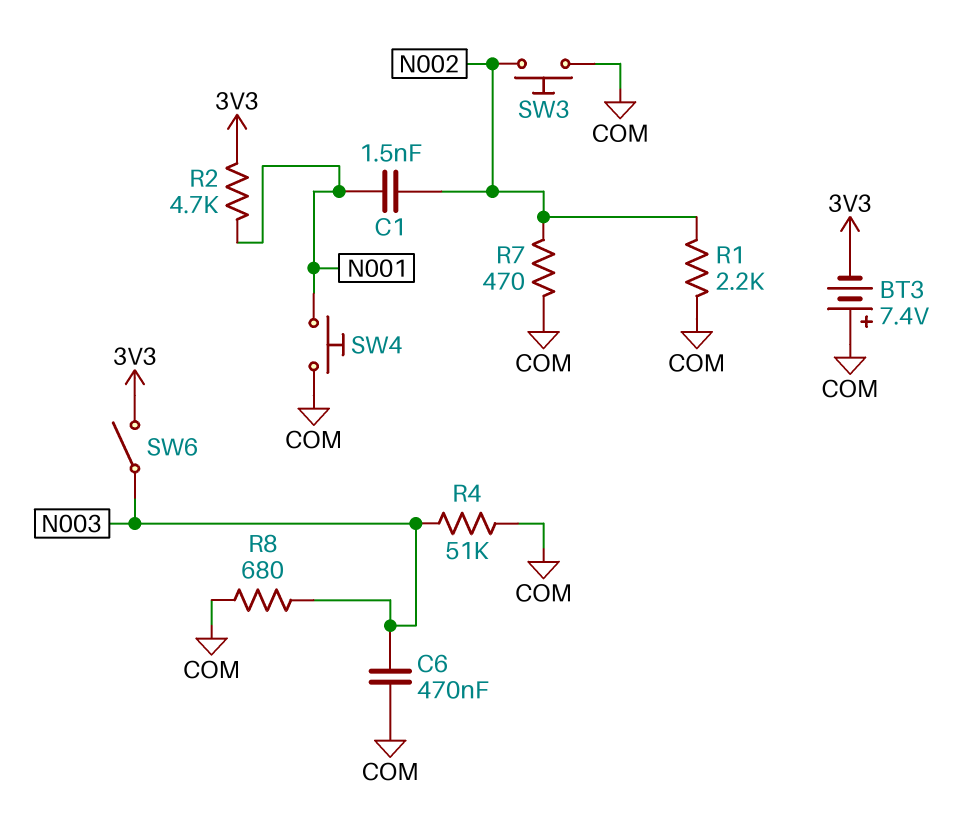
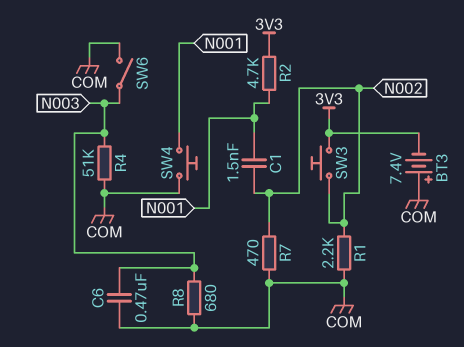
SW3: button (COM, N002) -> button (3V3, N002)
SW6: switch (3V3, N003) -> switch (COM, N003)

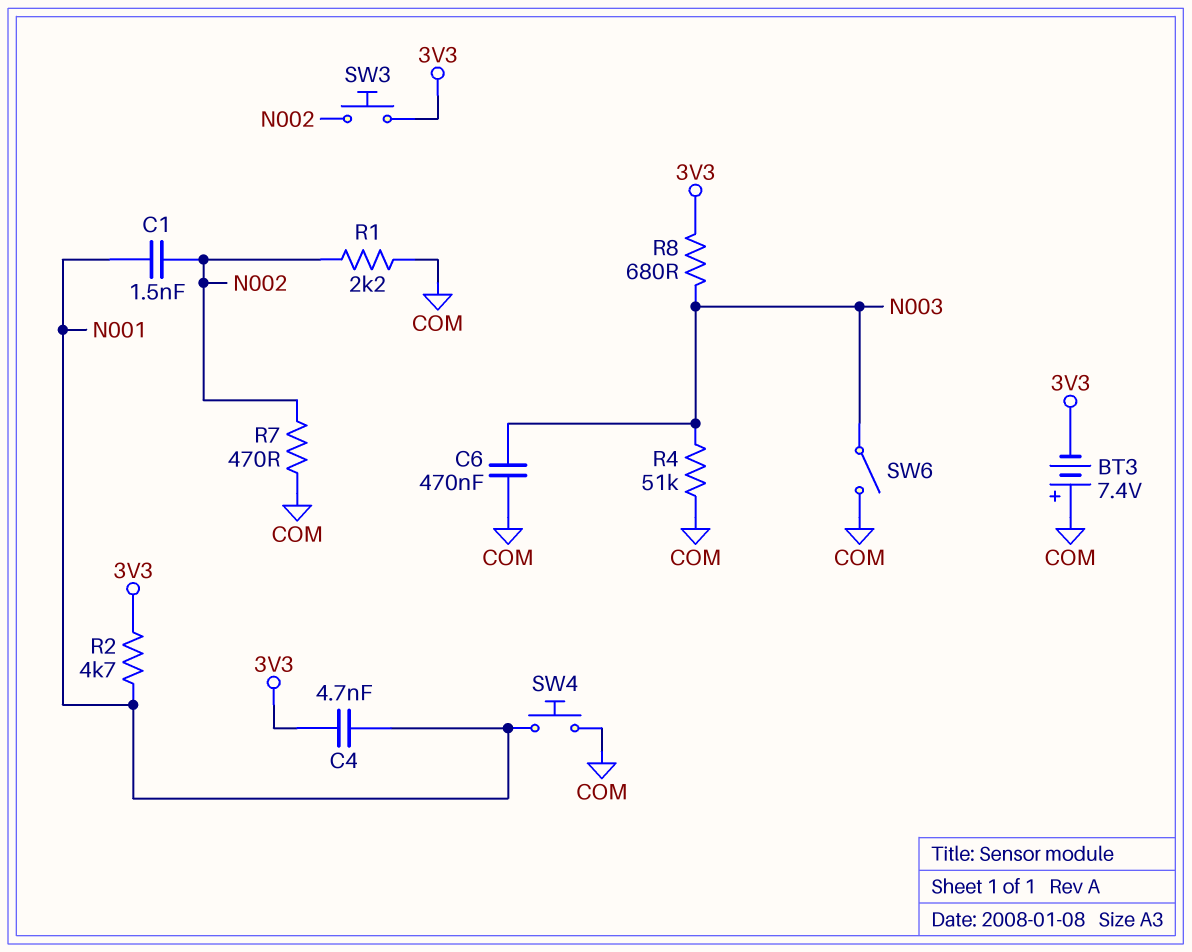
C4: none -> 4.7nF (3V3, N001)
R8: 680 (COM, N003) -> 680 (3V3, N003)

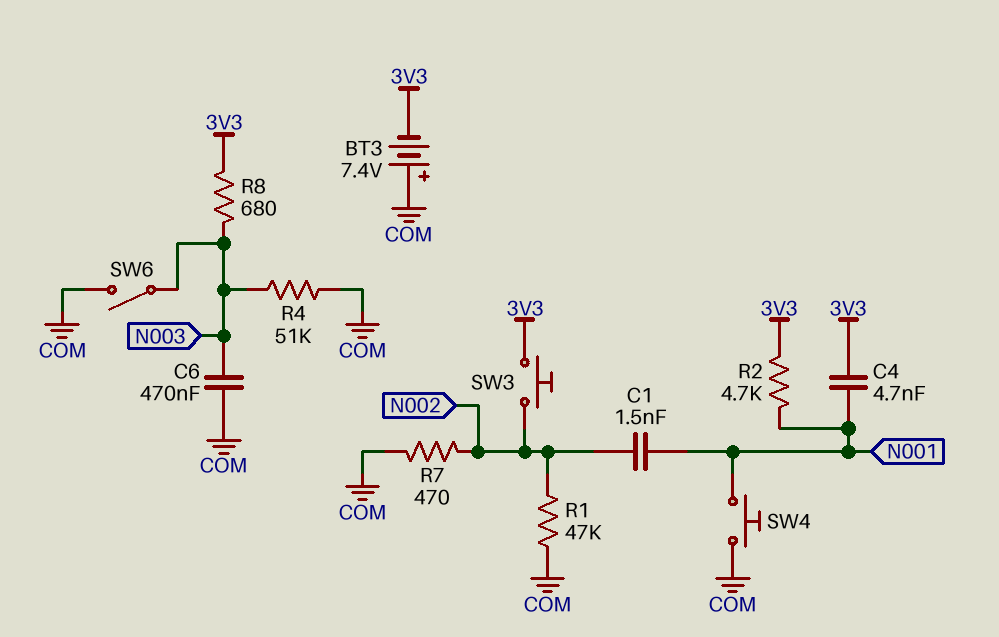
R1: 2.2k (COM, N002) -> 47k (COM, N002)

